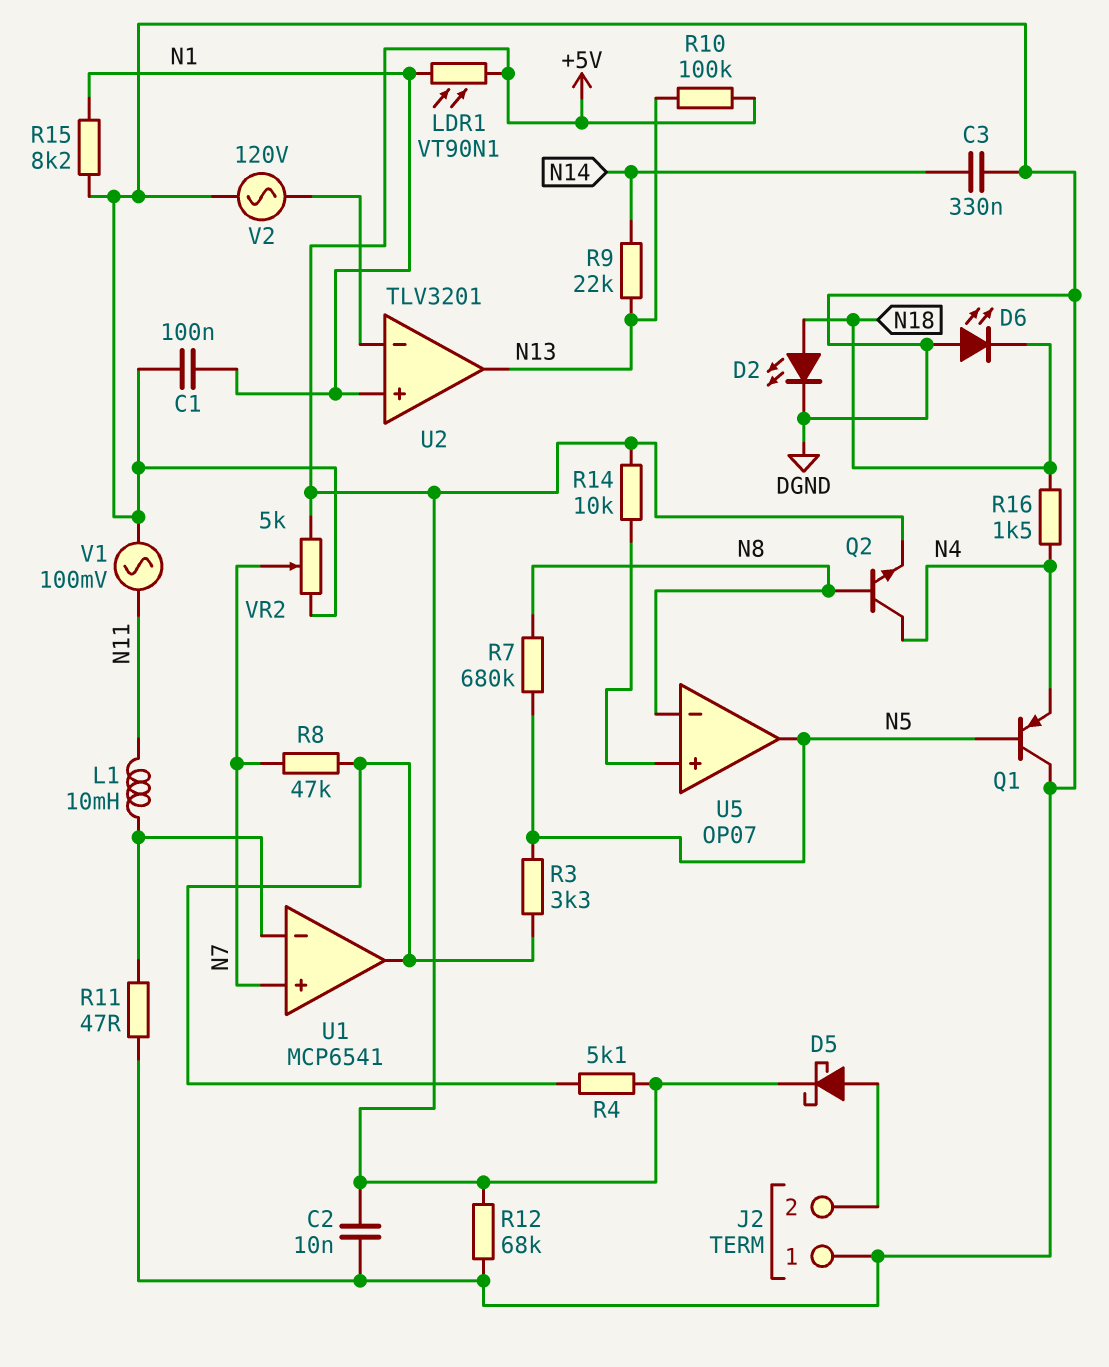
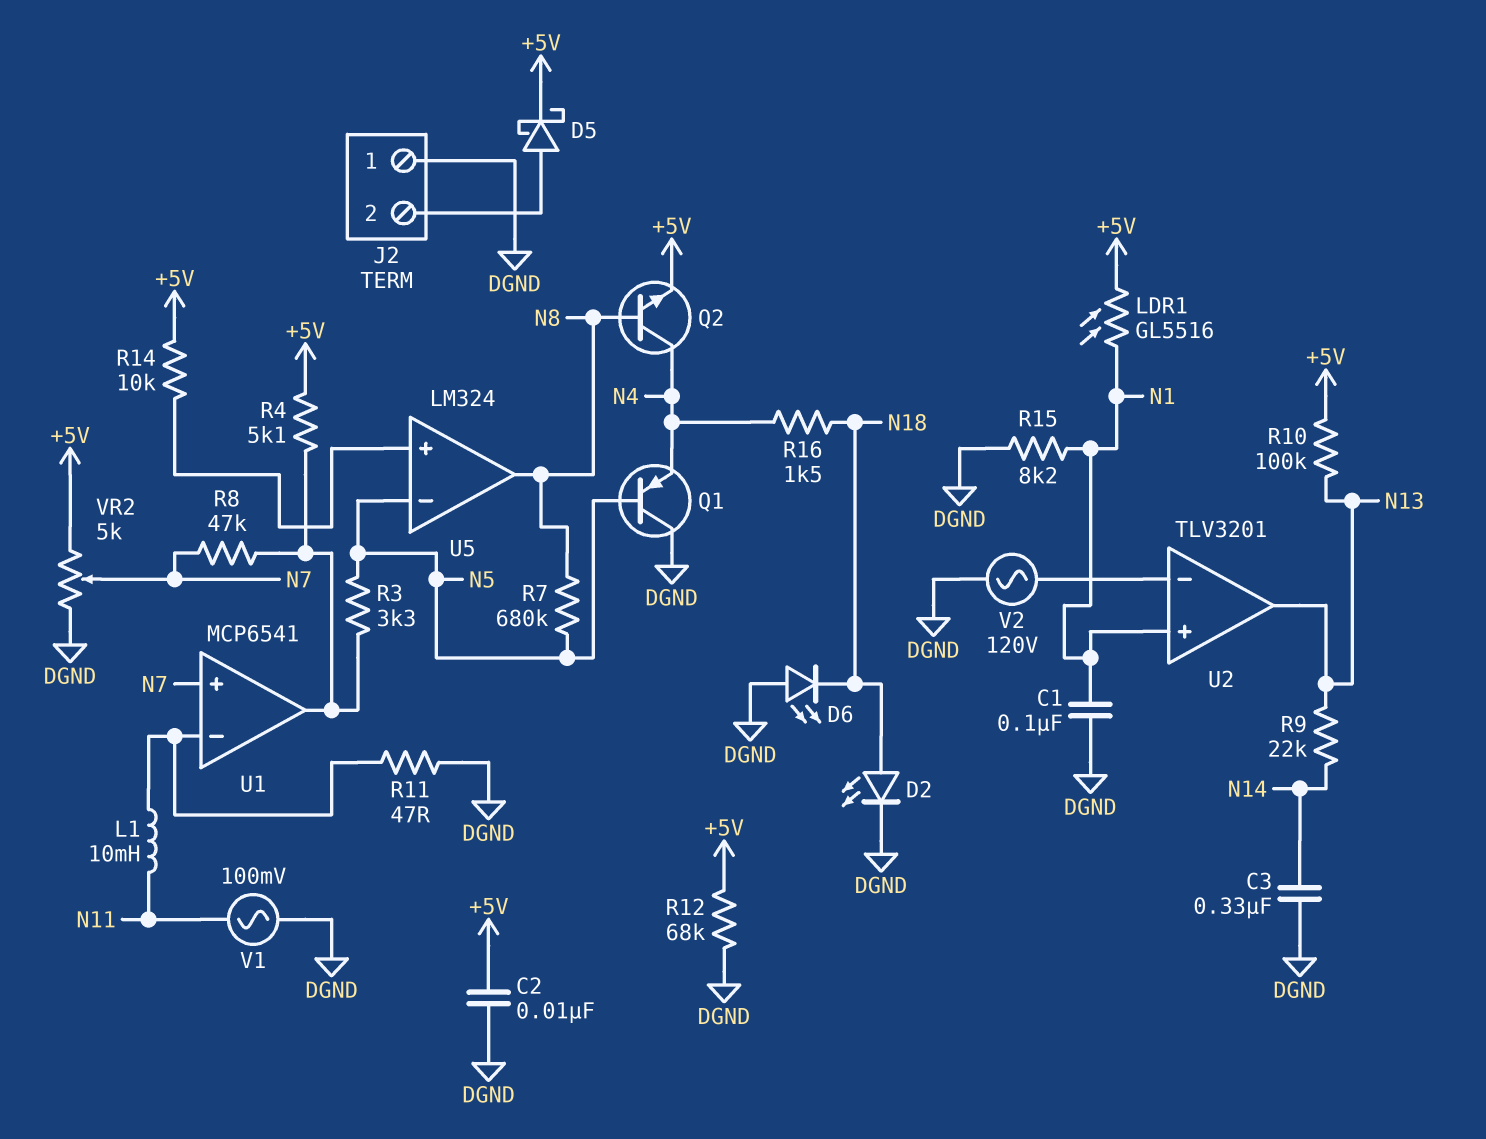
LDR1: VT90N1 (+5V, N1) -> GL5516 (+5V, N1)
U5: OP07 -> LM324
U5 pin in-: N8 -> N5
U5 pin out: N5 -> N8

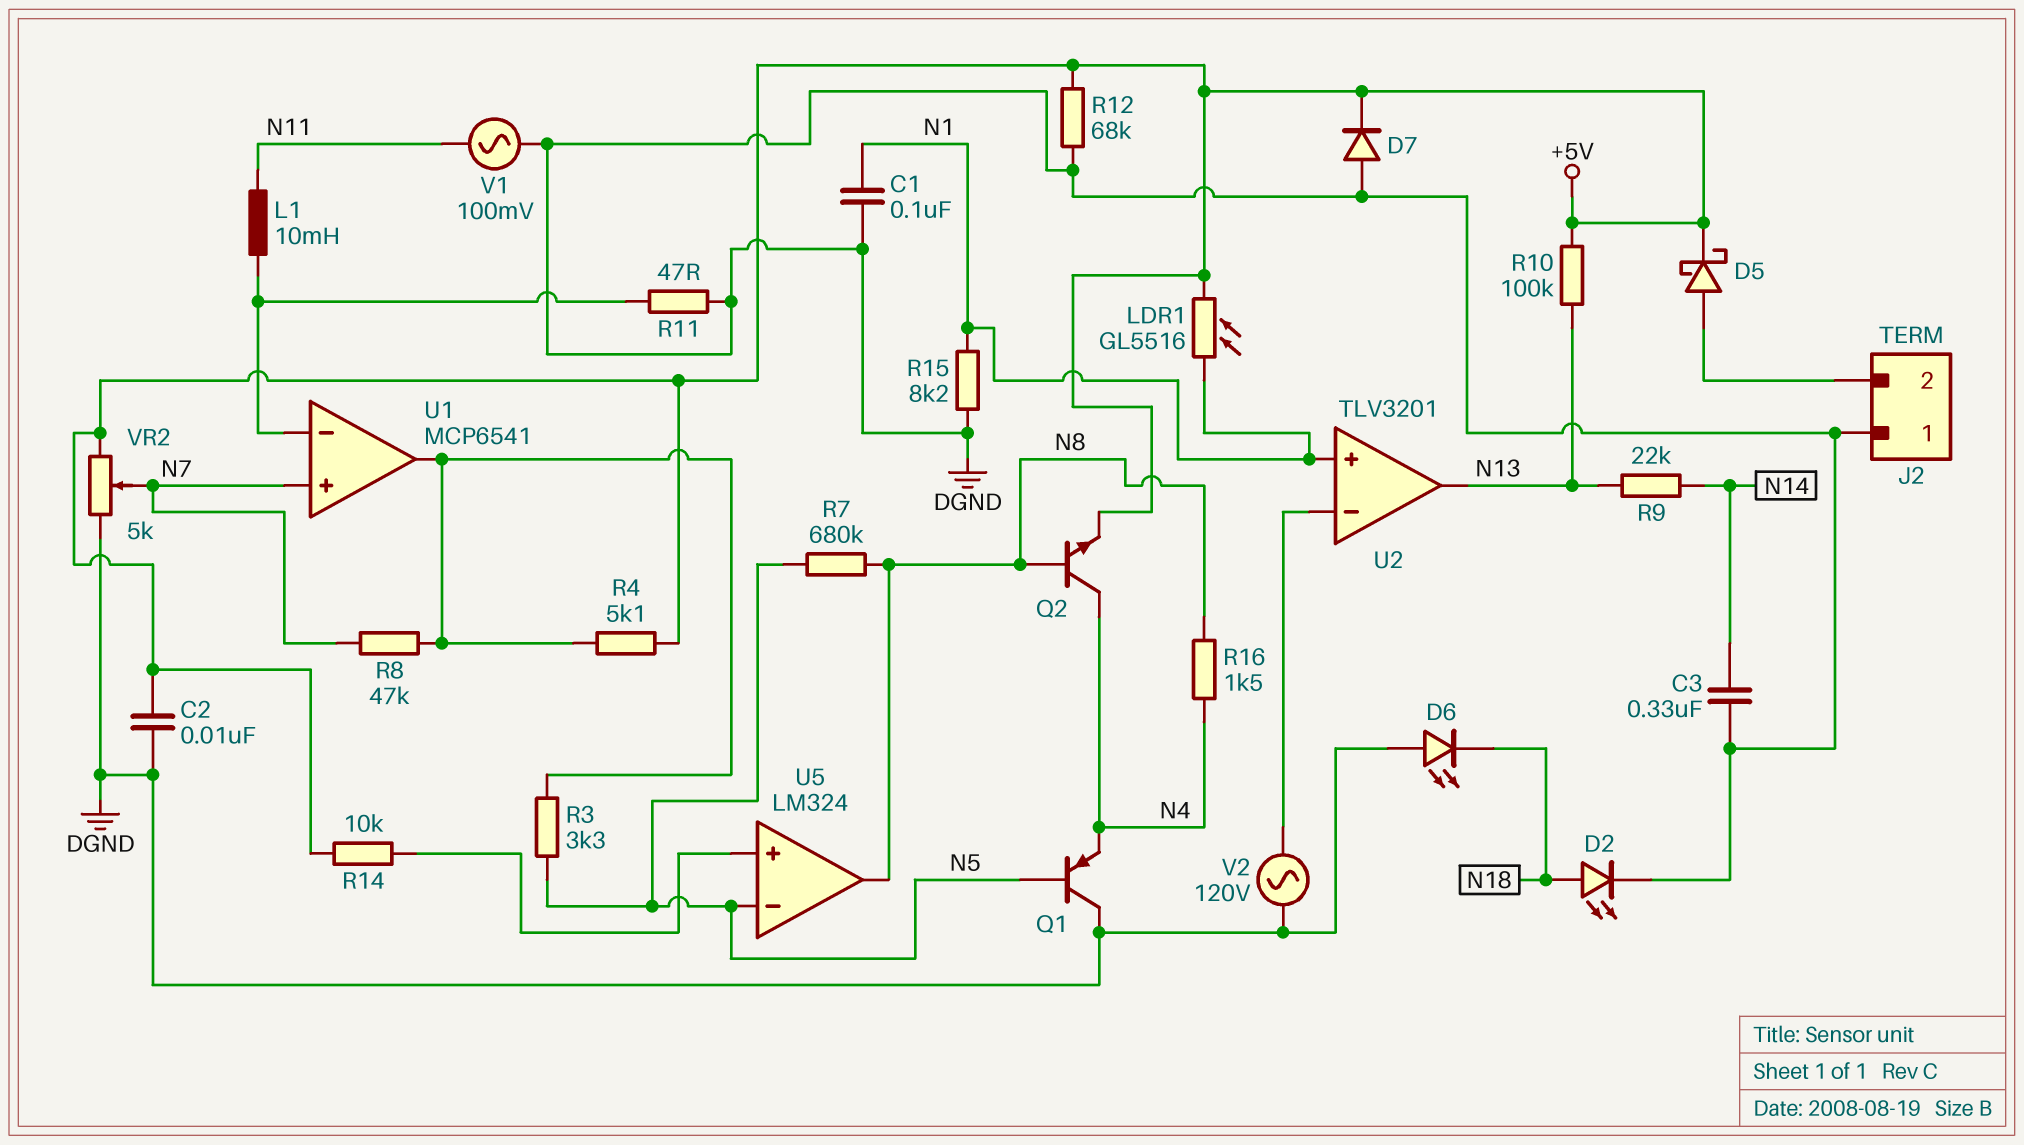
D7: none -> diode (A DGND, K +5V)
R16: 1.5k (N4, N18) -> 1.5k (N4, N8)

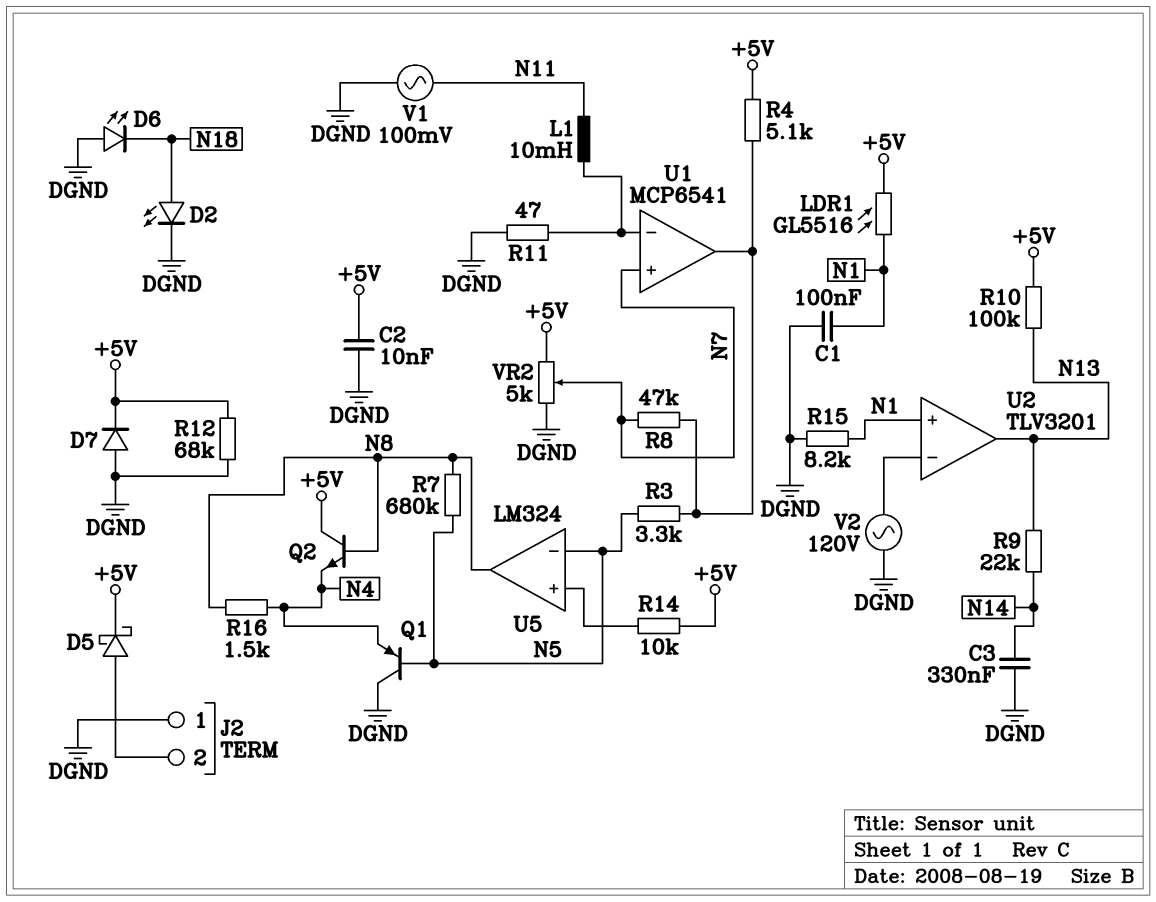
Q2: NPN (B N8, C N4, E +5V) -> NPN (B N8, C +5V, E N4)

